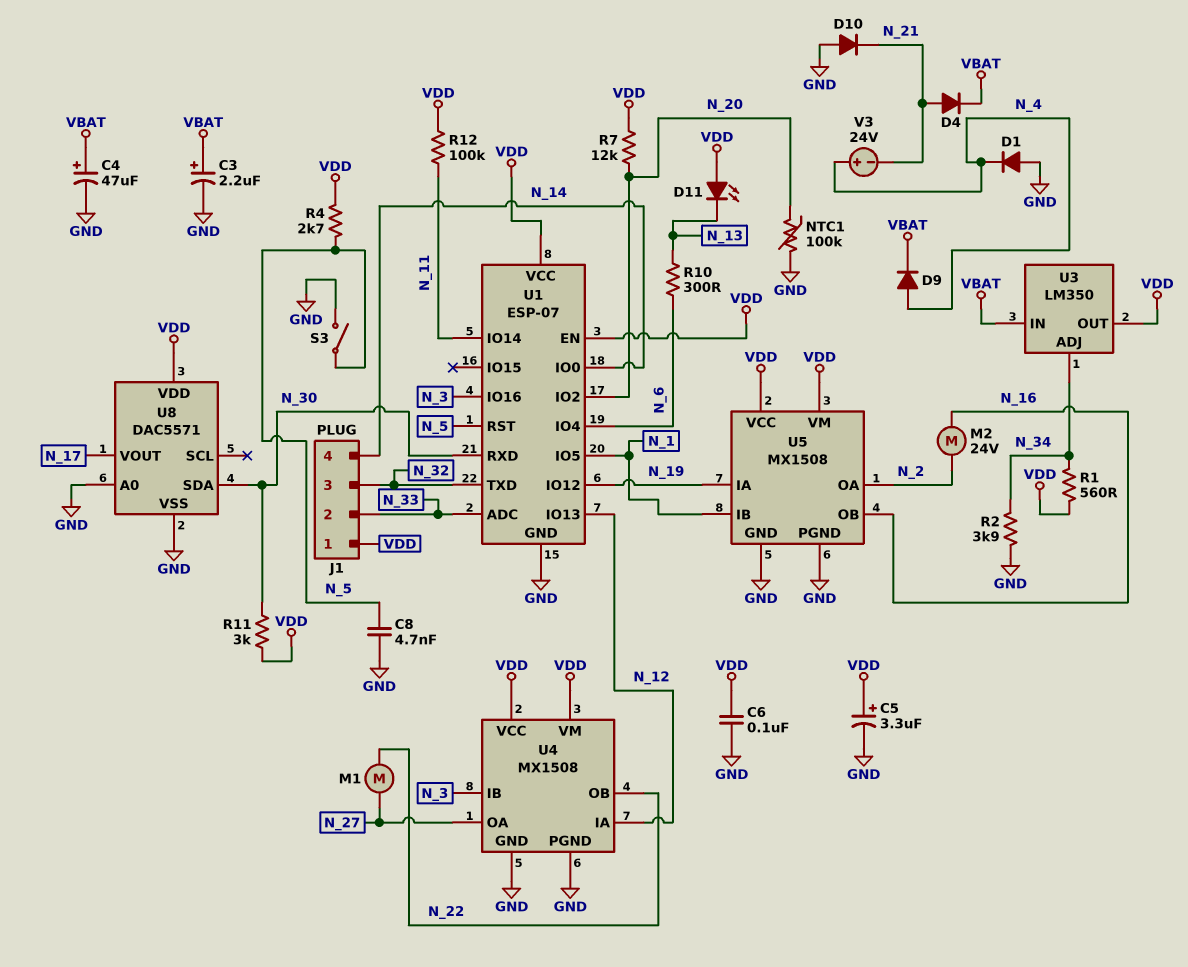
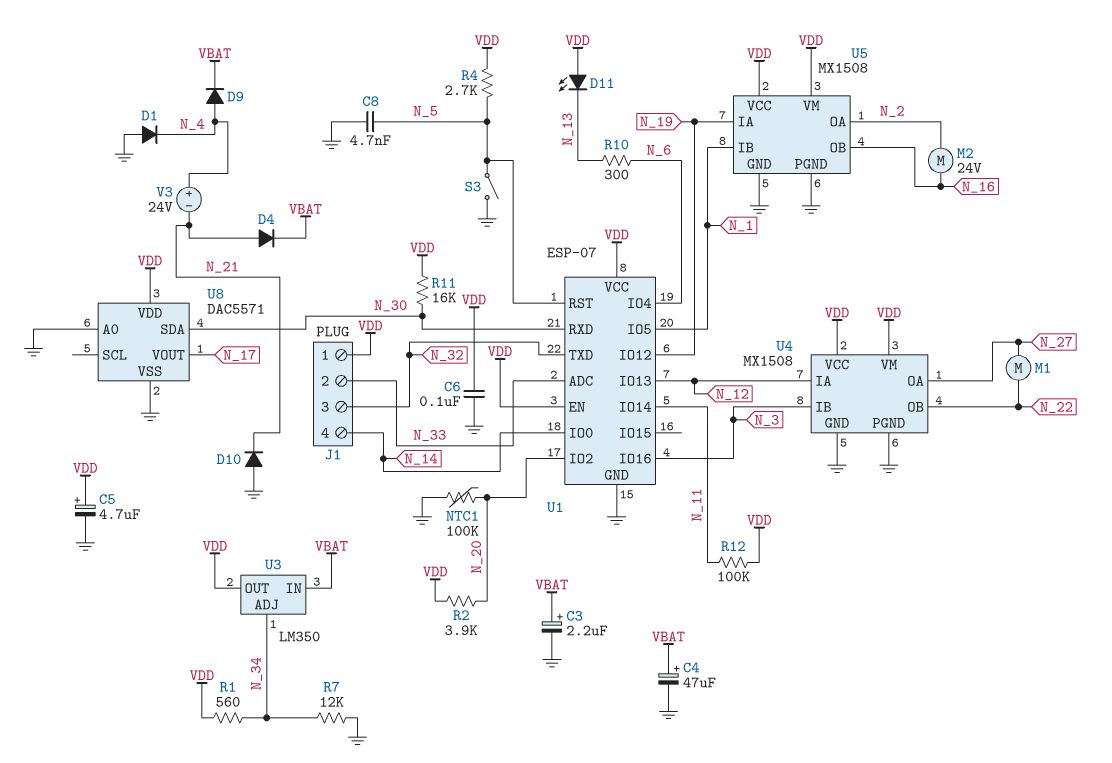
C5: 3.3uF (plus VDD, minus GND) -> 4.7uF (plus VDD, minus GND)
R2: 3.9k (GND, N_34) -> 3.9k (N_20, VDD)
R7: 12k (N_20, VDD) -> 12k (GND, N_34)
R11: 3k (N_30, VDD) -> 16k (N_30, VDD)

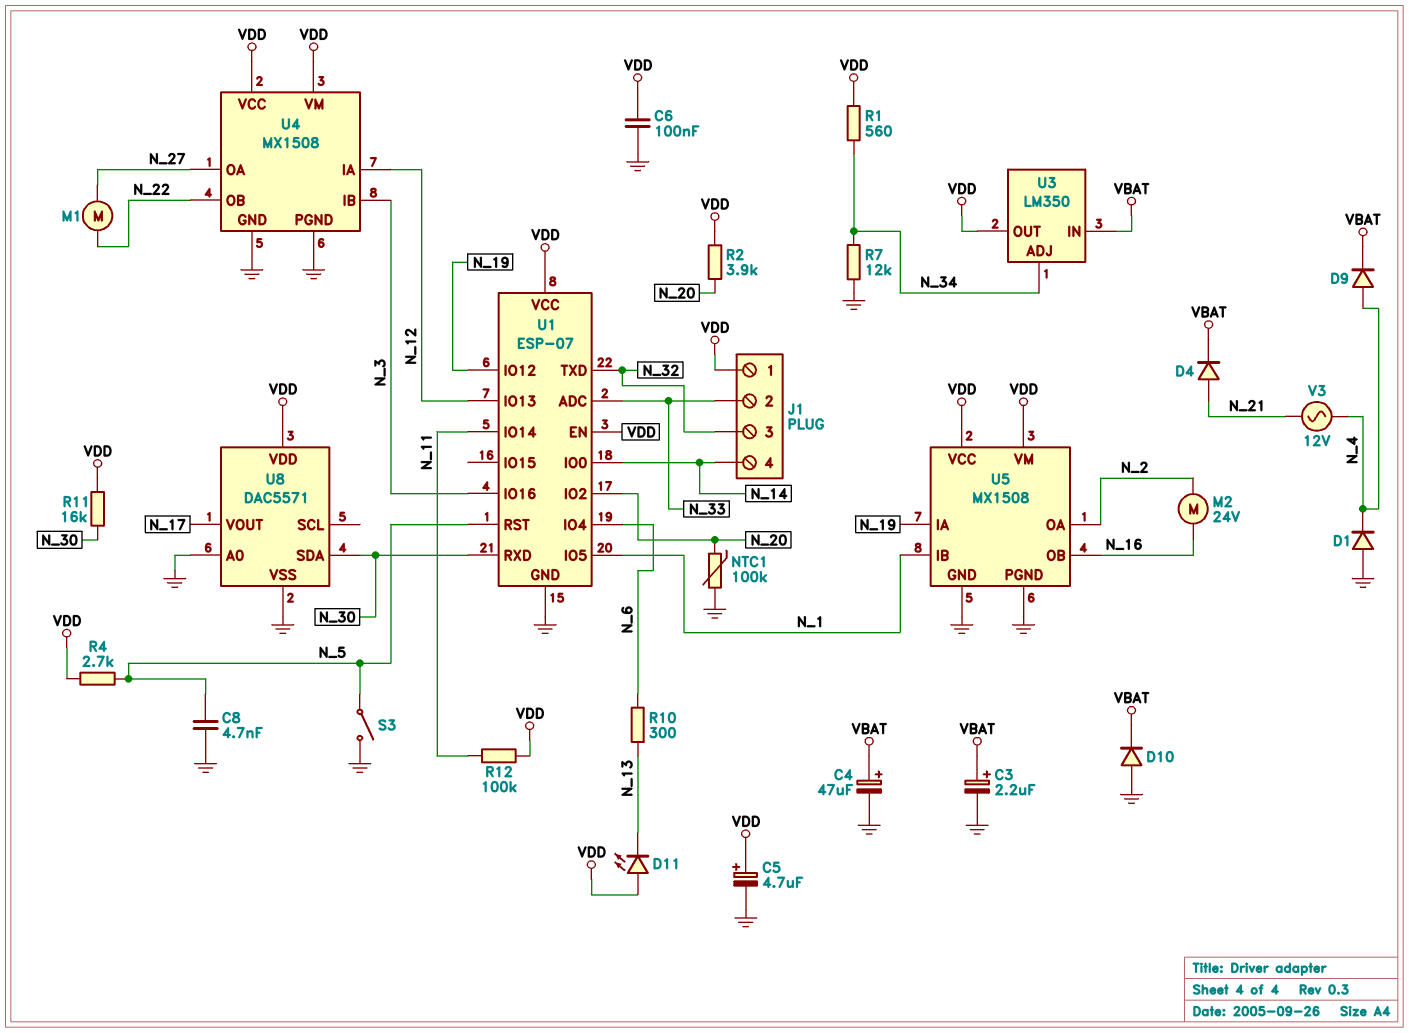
D10: diode (A GND, K N_21) -> diode (A GND, K VBAT)
V3: 24V (plus N_4, minus N_21) -> AC 12V (N_4, N_21)

